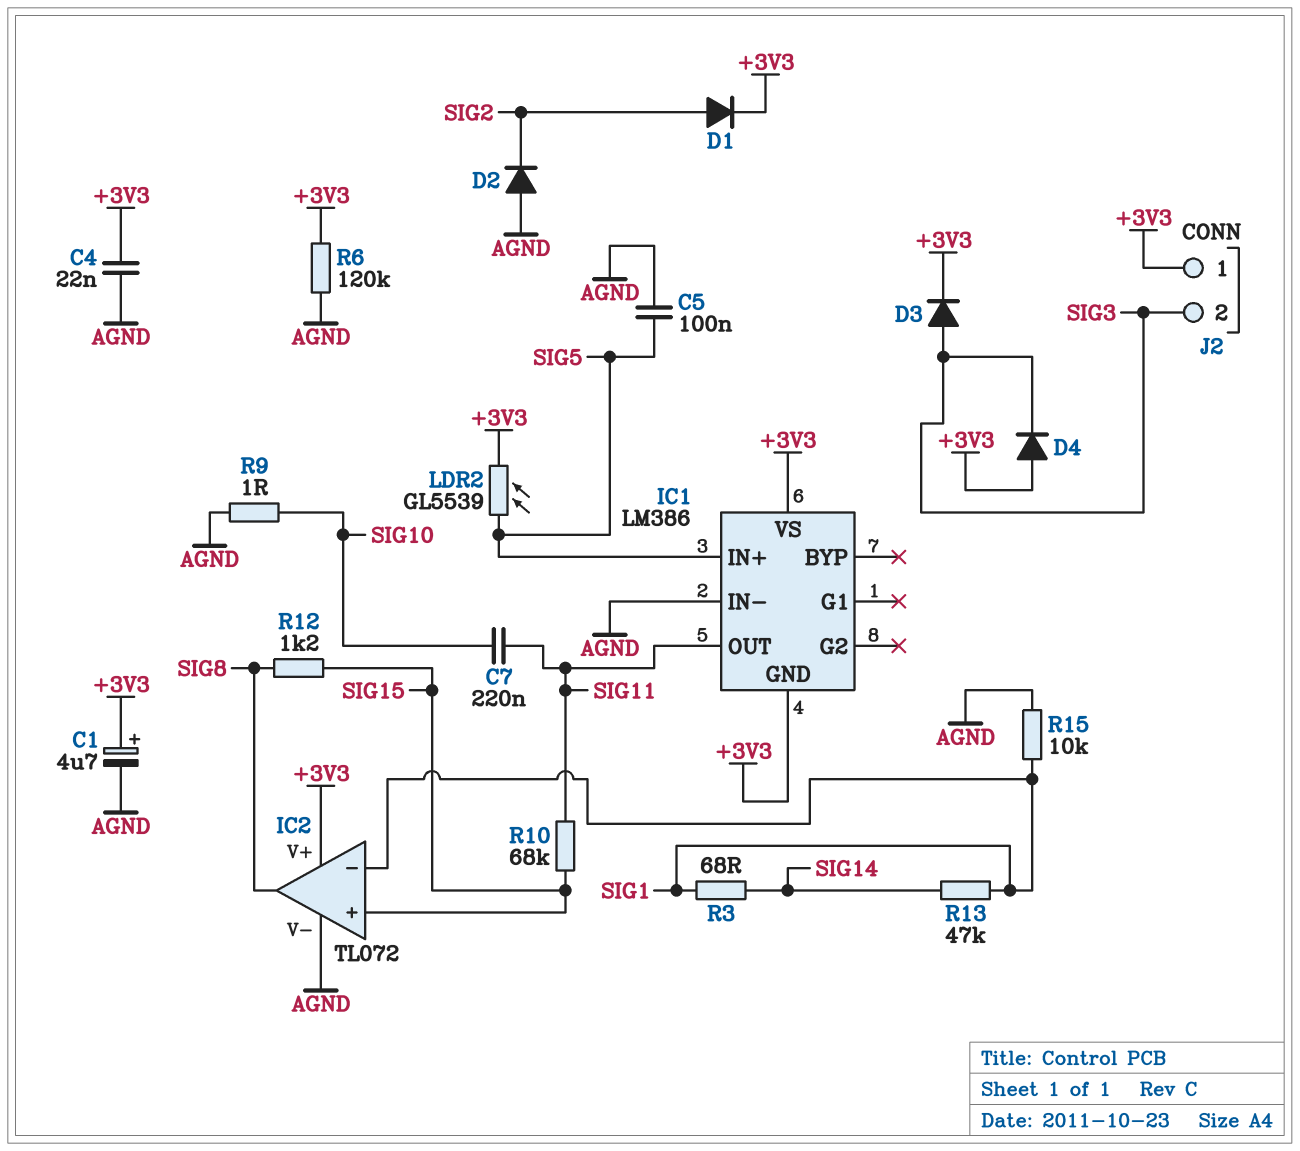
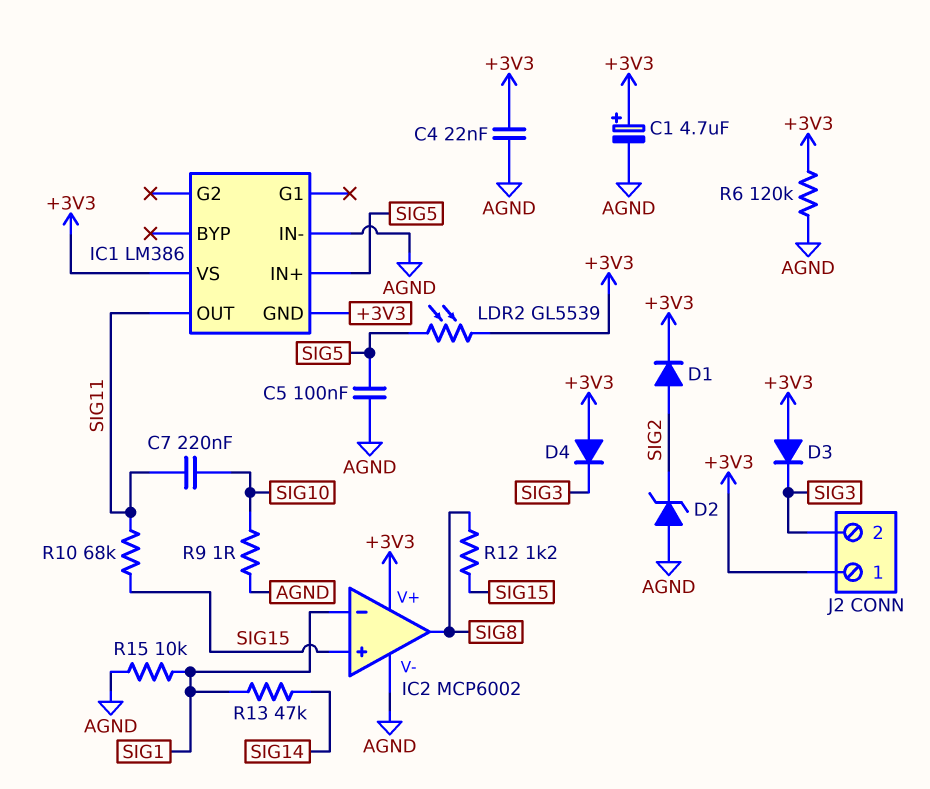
D2: diode (A AGND, K SIG2) -> zener (A AGND, K SIG2)
D3: diode (A SIG3, K +3V3) -> diode (A +3V3, K SIG3)
IC2: TL072 -> MCP6002
R3: 68 (SIG1, SIG14) -> none

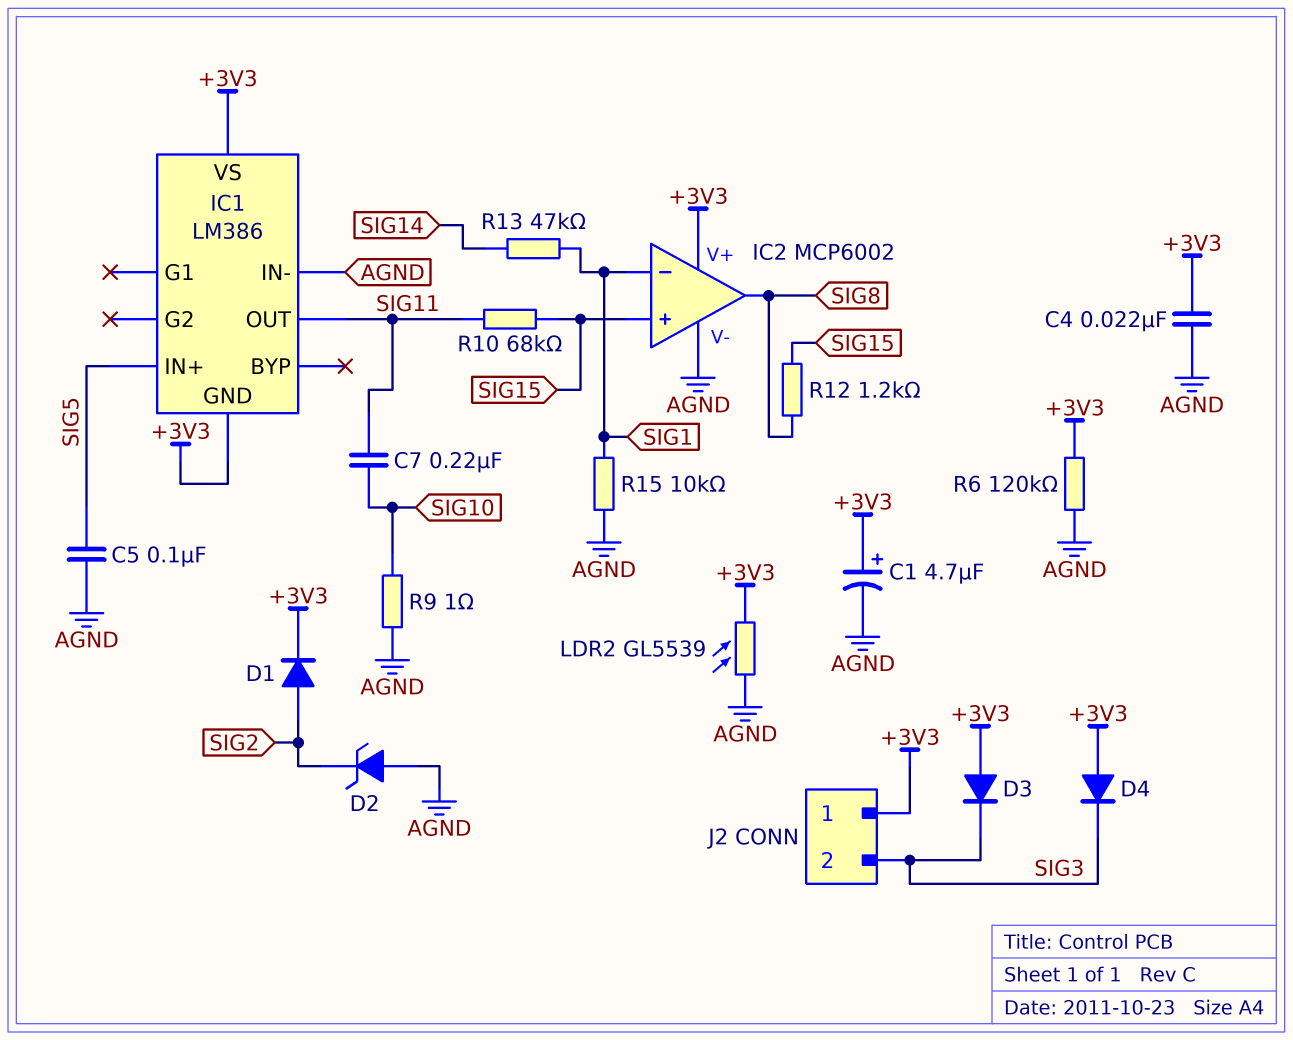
LDR2: GL5539 (+3V3, SIG5) -> GL5539 (+3V3, AGND)

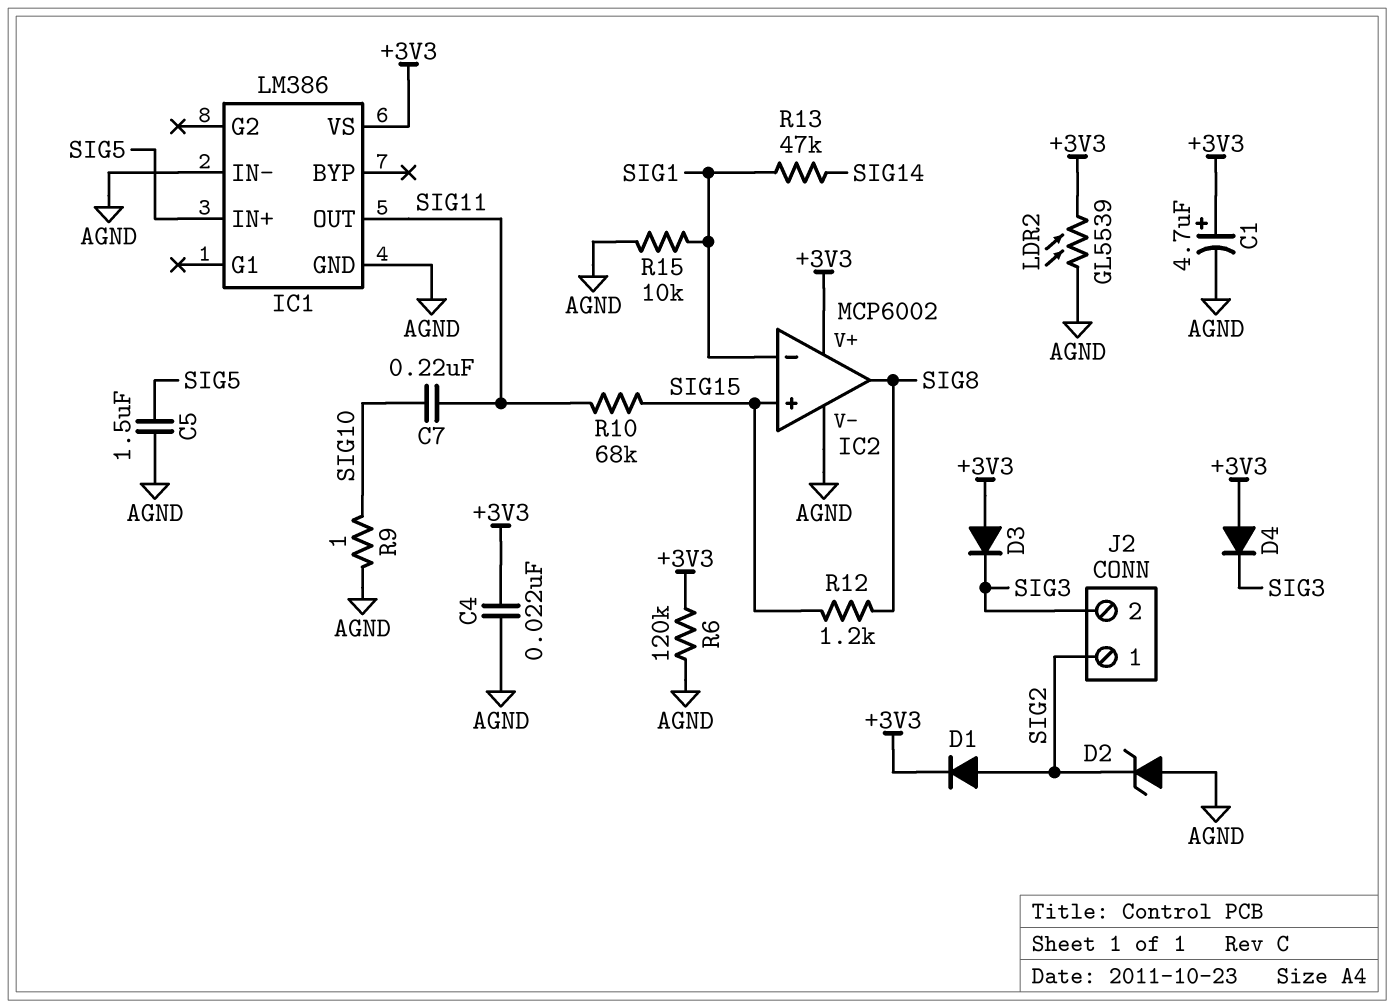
C5: 100nF (AGND, SIG5) -> 1.5uF (AGND, SIG5)
IC1 pin GND: +3V3 -> AGND
J2 pin 1: +3V3 -> SIG2

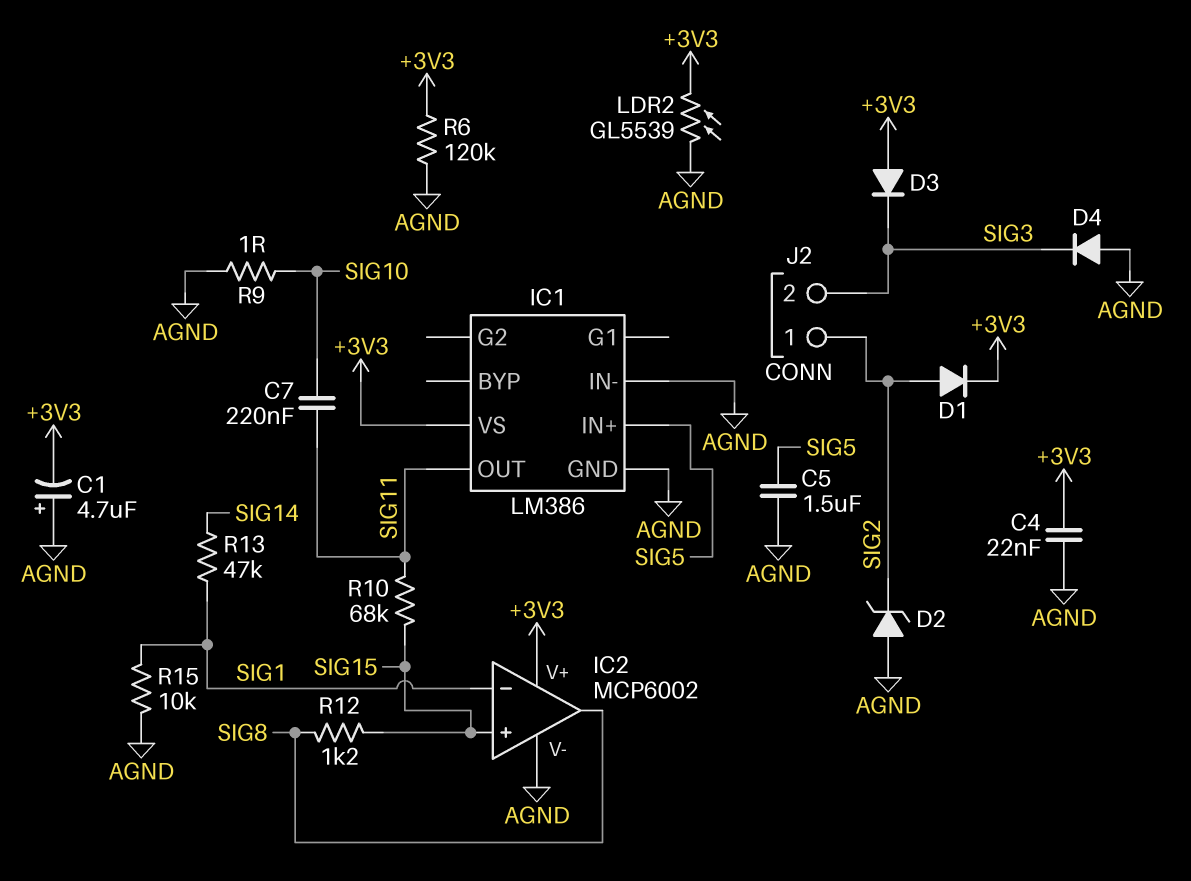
C1: 4.7uF (plus +3V3, minus AGND) -> 4.7uF (plus AGND, minus +3V3)
D4: diode (A +3V3, K SIG3) -> diode (A AGND, K SIG3)

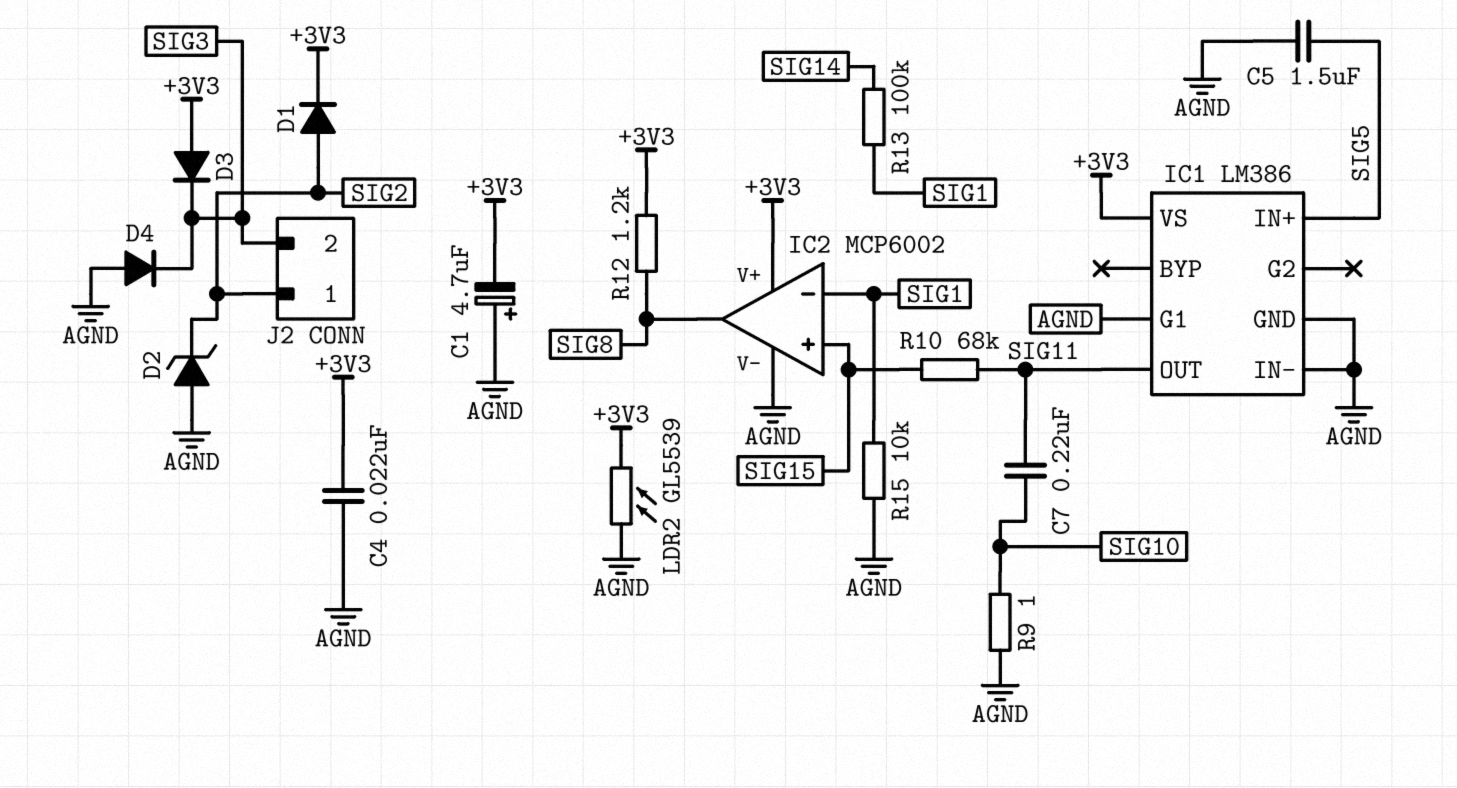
IC1 pin G1: none -> AGND
R6: 120k (+3V3, AGND) -> none
R12: 1.2k (SIG8, SIG15) -> 1.2k (+3V3, SIG8)
R13: 47k (SIG1, SIG14) -> 100k (SIG1, SIG14)

